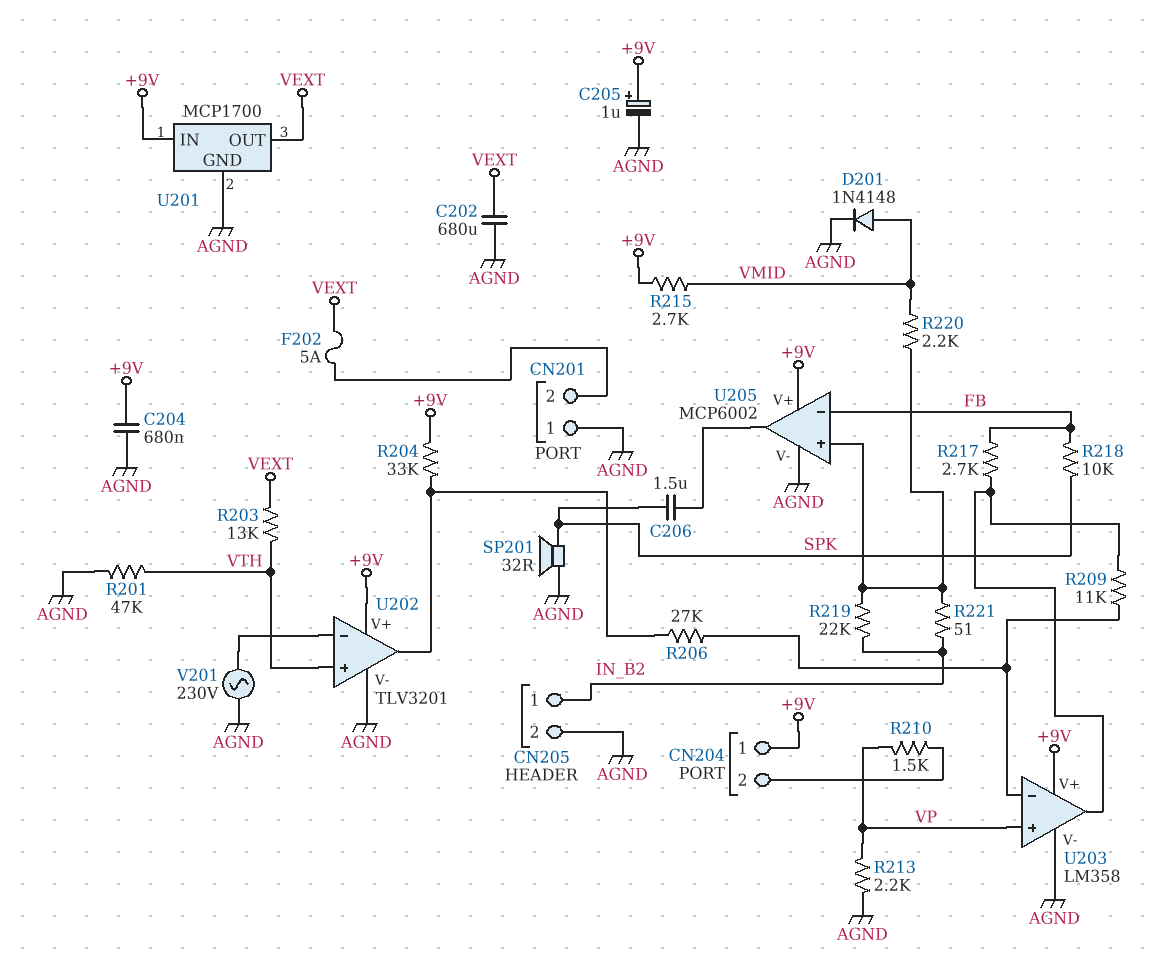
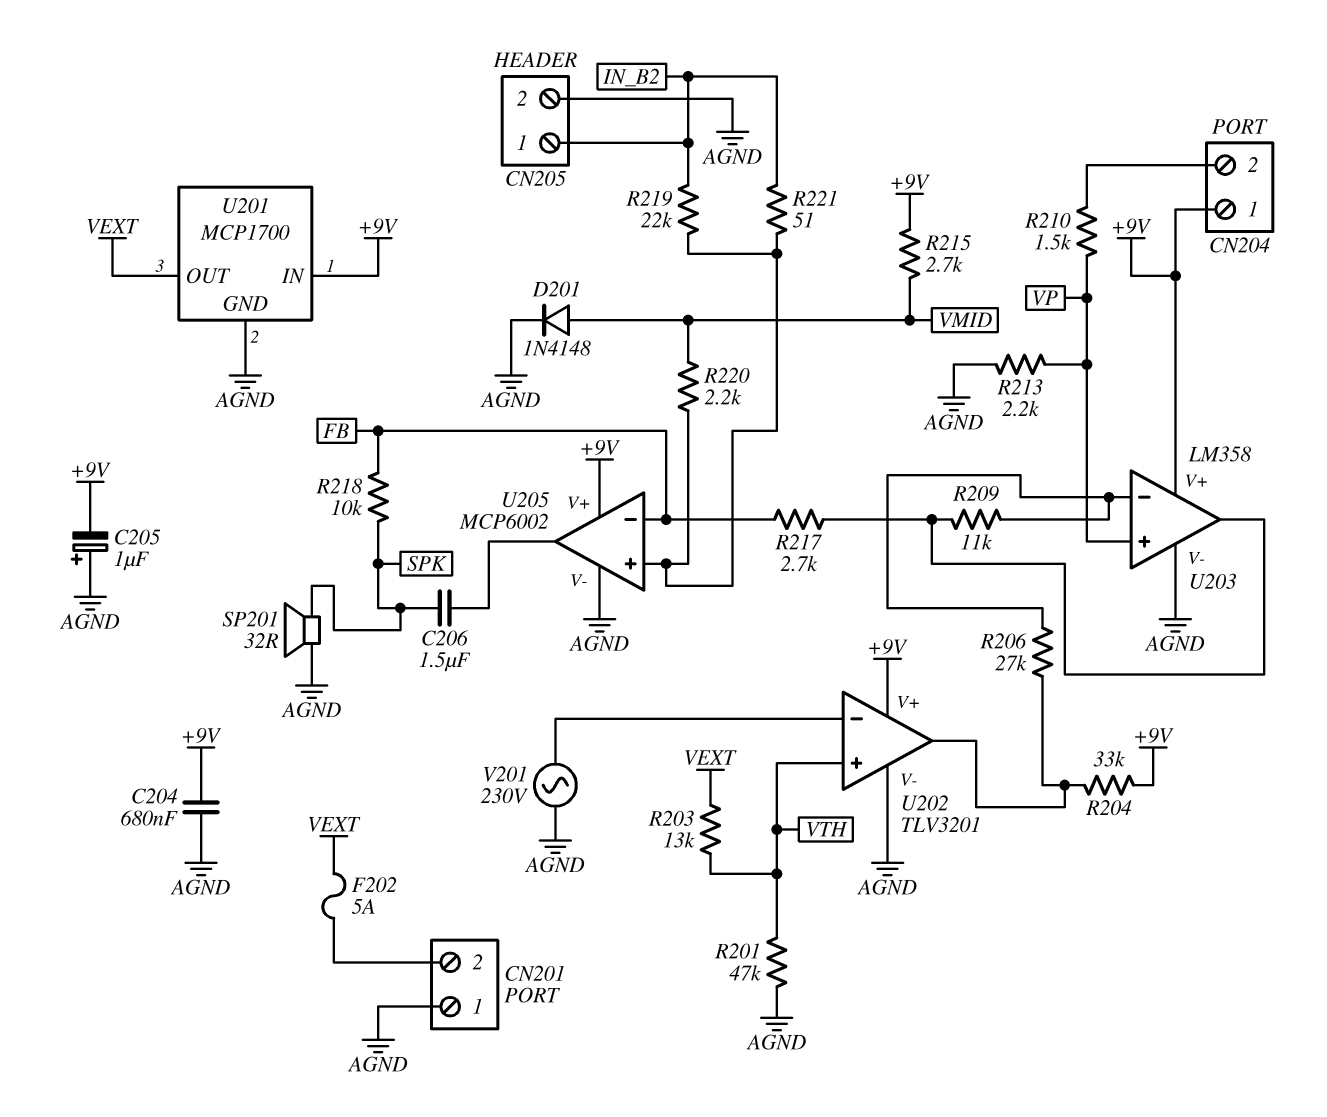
C202: 680uF (AGND, VEXT) -> none
C205: 1uF (plus +9V, minus AGND) -> 1uF (plus AGND, minus +9V)

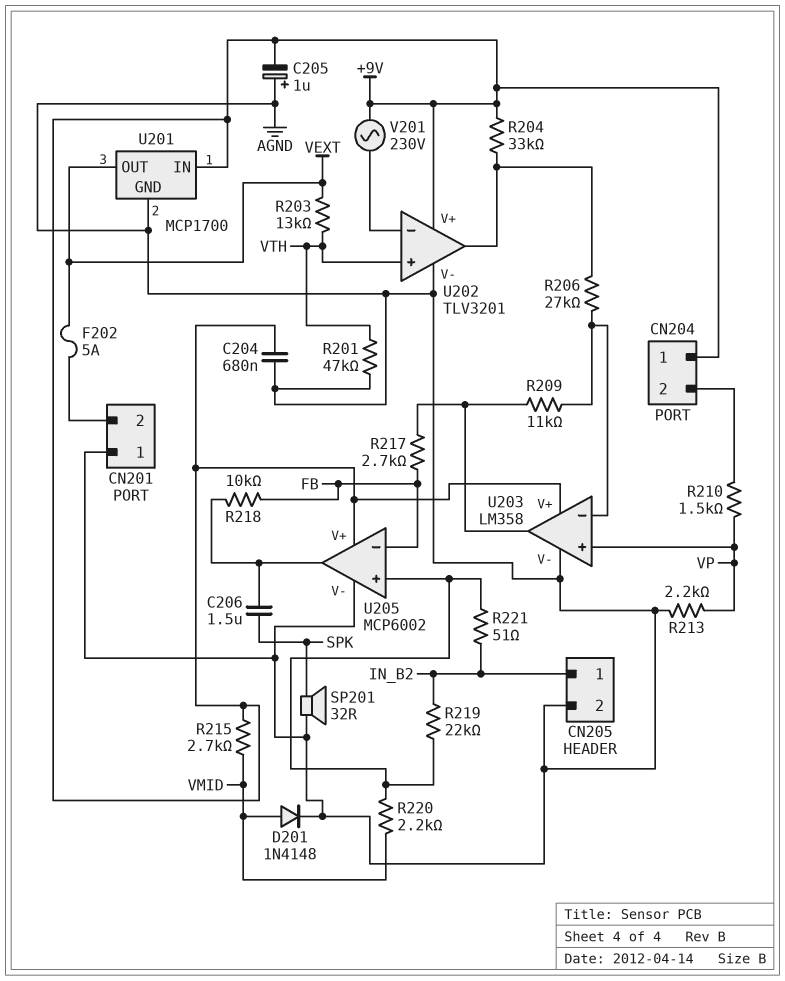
R218: 10k (FB, SPK) -> 10k (FB, U205/out)
V201: AC 230V (AGND, U202/in-) -> AC 230V (+9V, U202/in-)

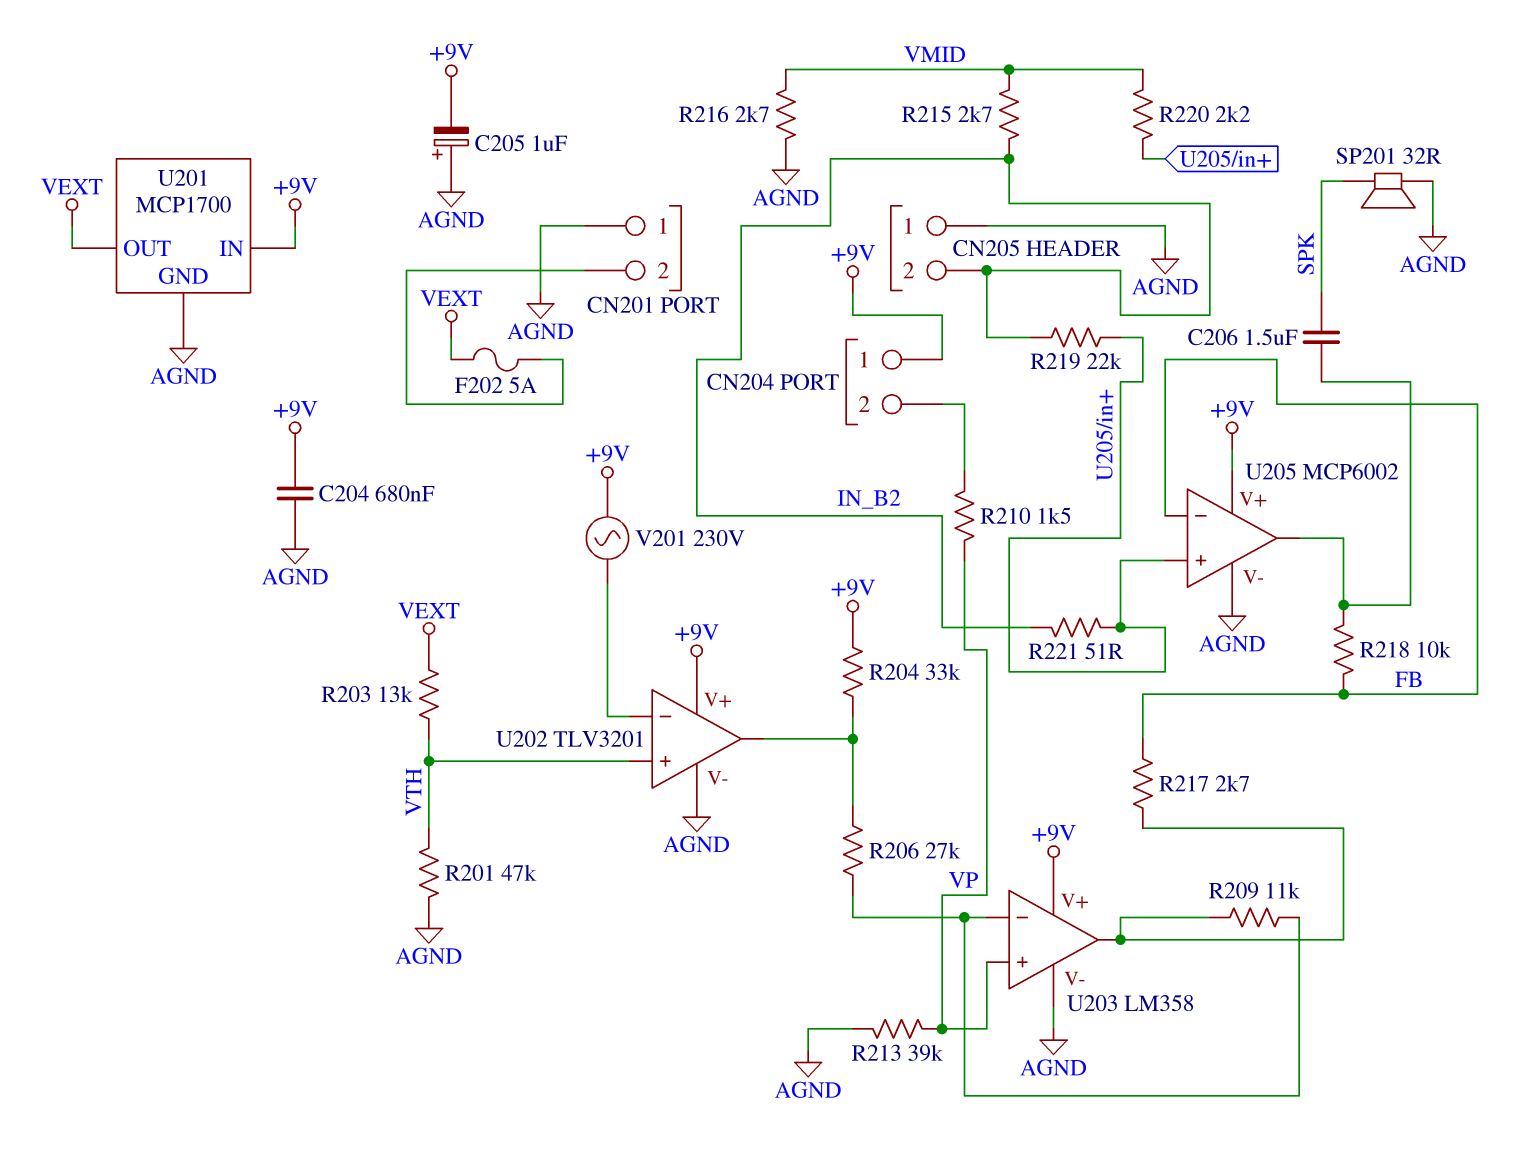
CN205 pin 1: IN_B2 -> AGND
CN205 pin 2: AGND -> IN_B2
D201: diode 1N4148 (A VMID, K AGND) -> none
R213: 2.2k (AGND, VP) -> 39k (AGND, VP)
R215: 2.7k (+9V, VMID) -> 2.7k (IN_B2, VMID)
R216: none -> 2.7k (AGND, VMID)

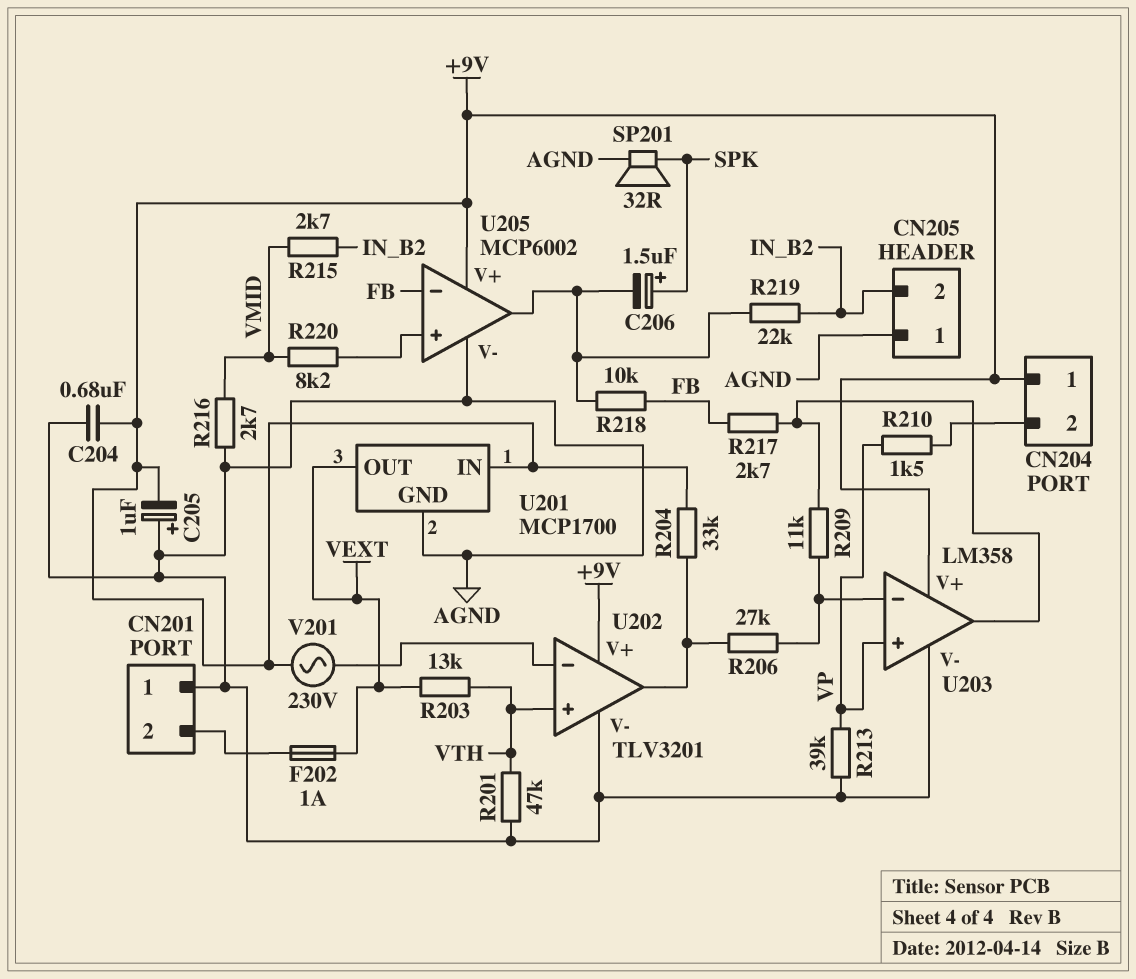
C206: 1.5uF (SPK, U205/out) -> 1.5uF (plus SPK, minus U205/out)
F202: 5A (CN201/2, VEXT) -> 1A (CN201/2, VEXT)
R219: 22k (IN_B2, U205/in+) -> 22k (IN_B2, U205/out)
R220: 2.2k (U205/in+, VMID) -> 8.2k (U205/in+, VMID)
R221: 51 (IN_B2, U205/in+) -> none

